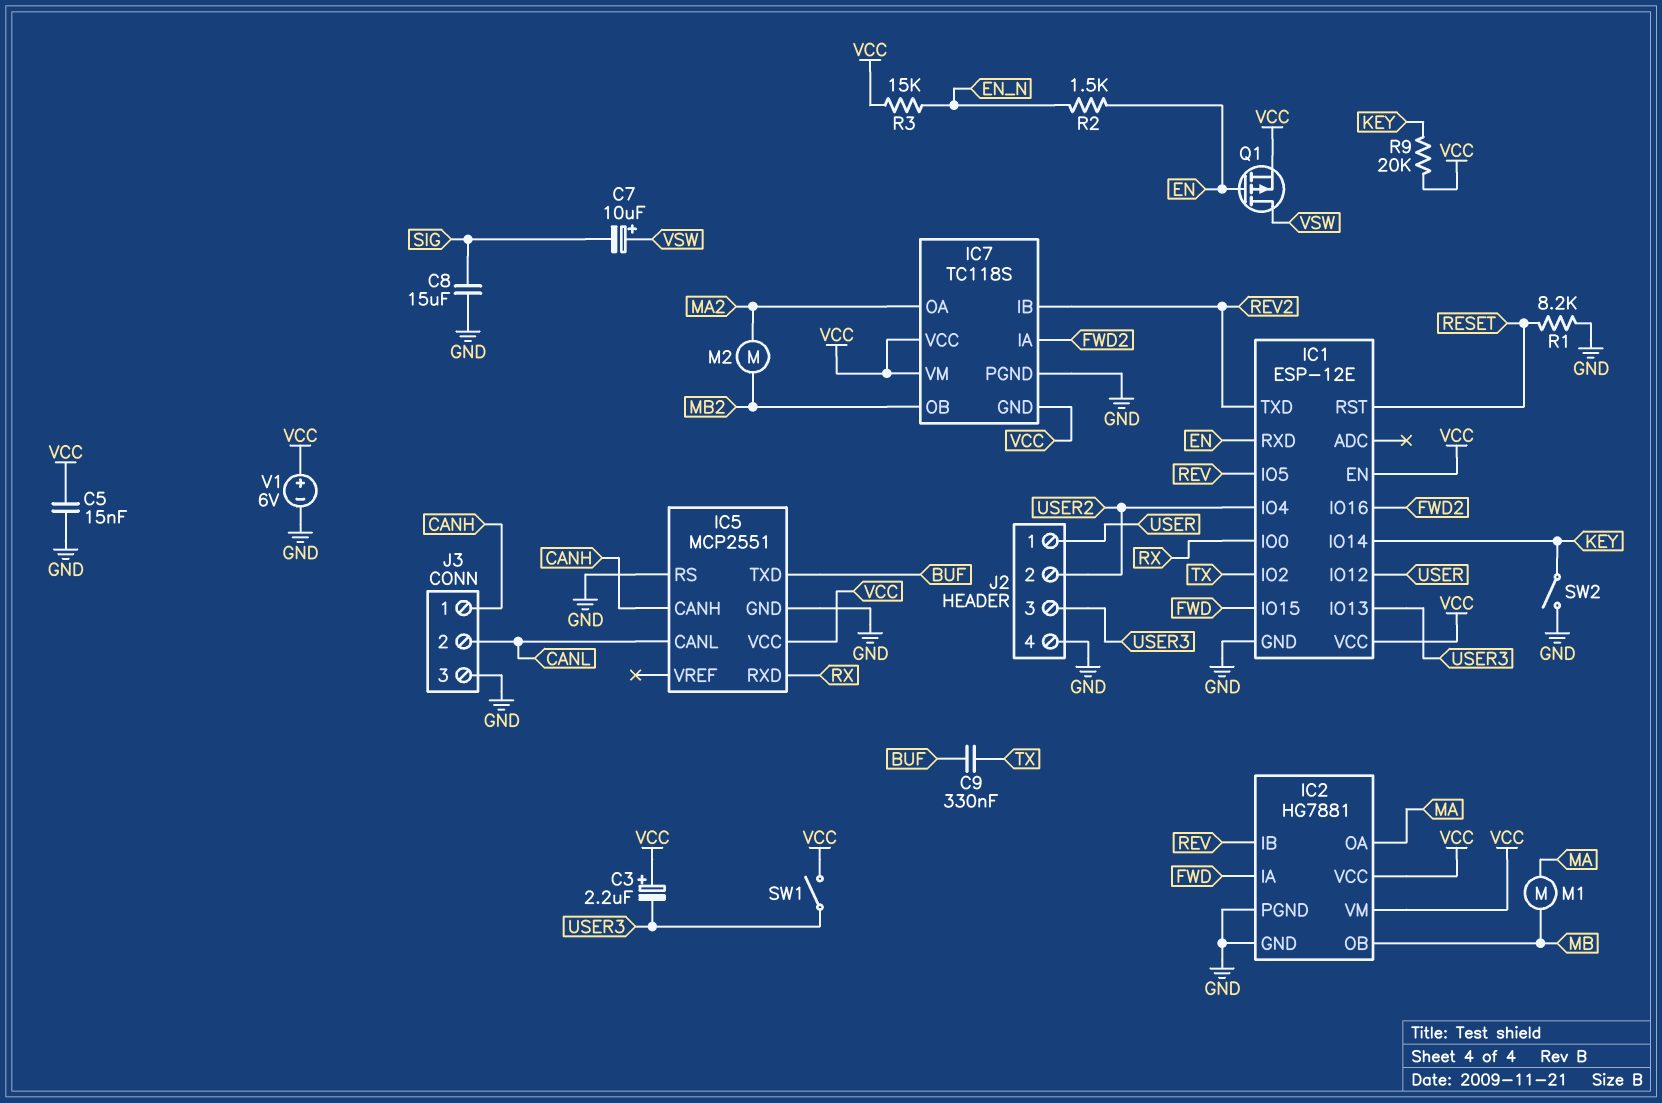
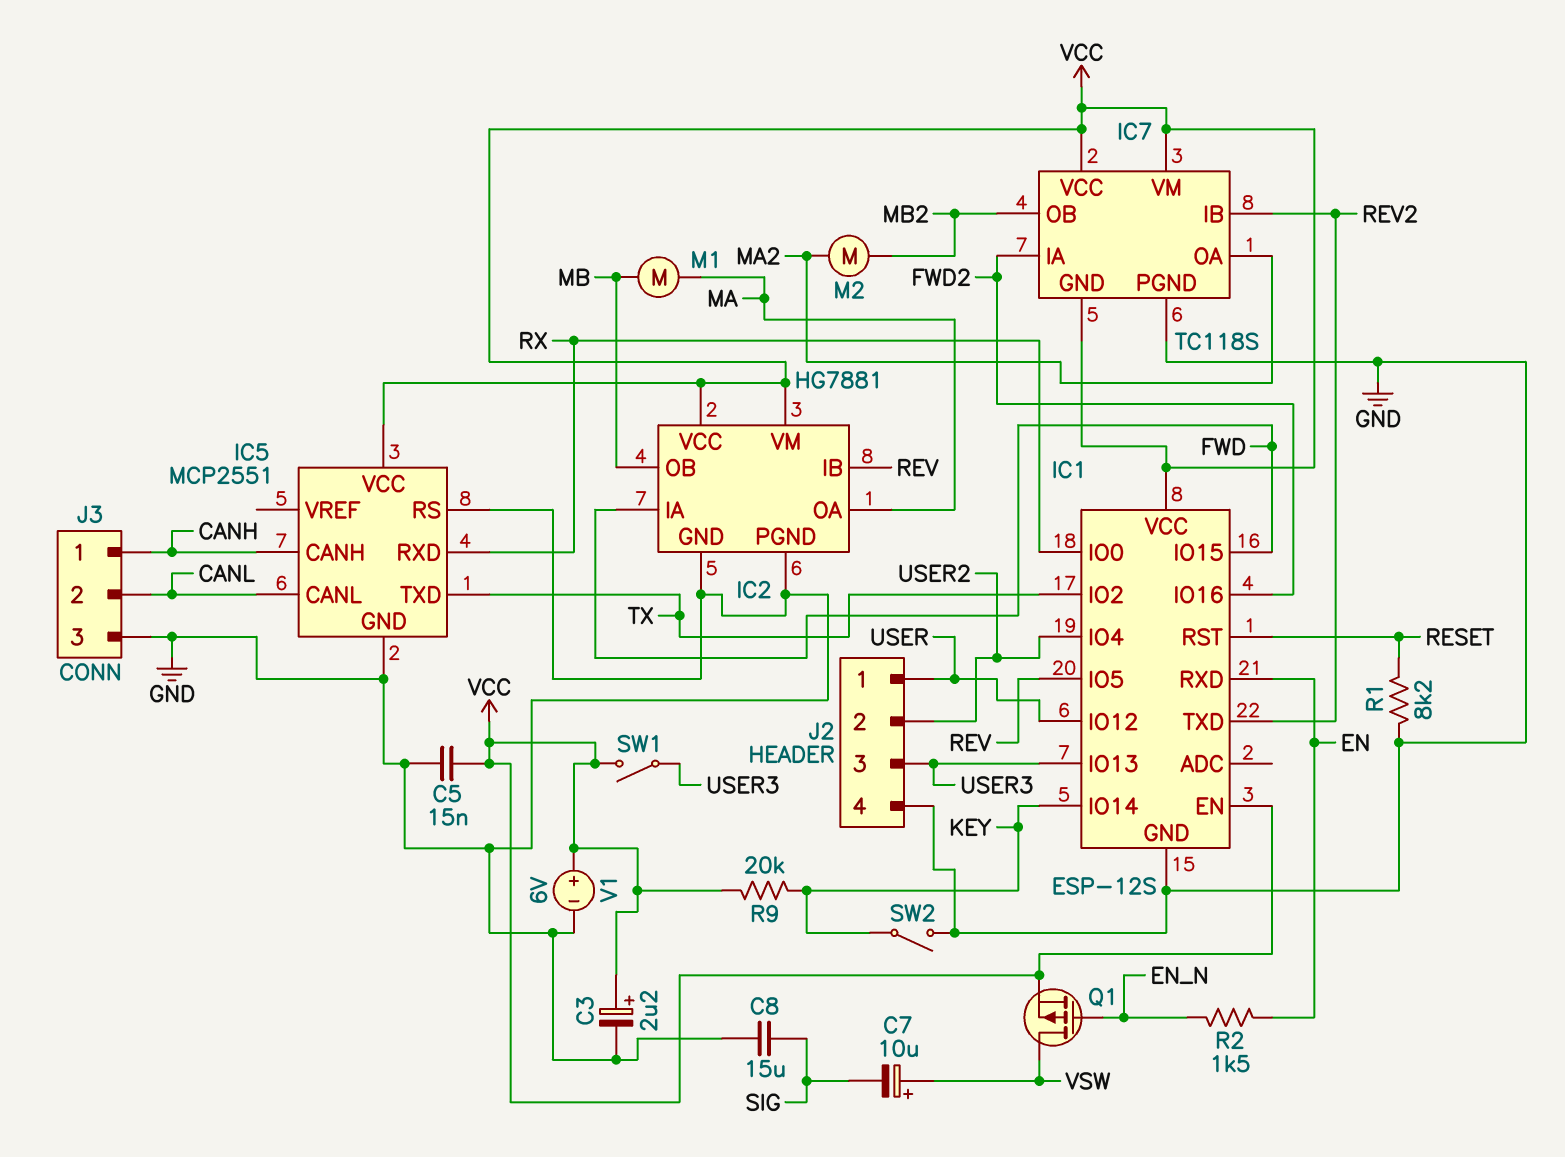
C3: 2.2uF (plus VCC, minus USER3) -> 2.2uF (plus VCC, minus GND)
C9: 330nF (BUF, TX) -> none
IC1: ESP-12E -> ESP-12S
IC5 pin TXD: BUF -> TX
Q1: PMOS (G EN, D VSW, S VCC) -> PMOS (G EN_N, D VSW, S VCC)
R3: 15k (EN_N, VCC) -> none

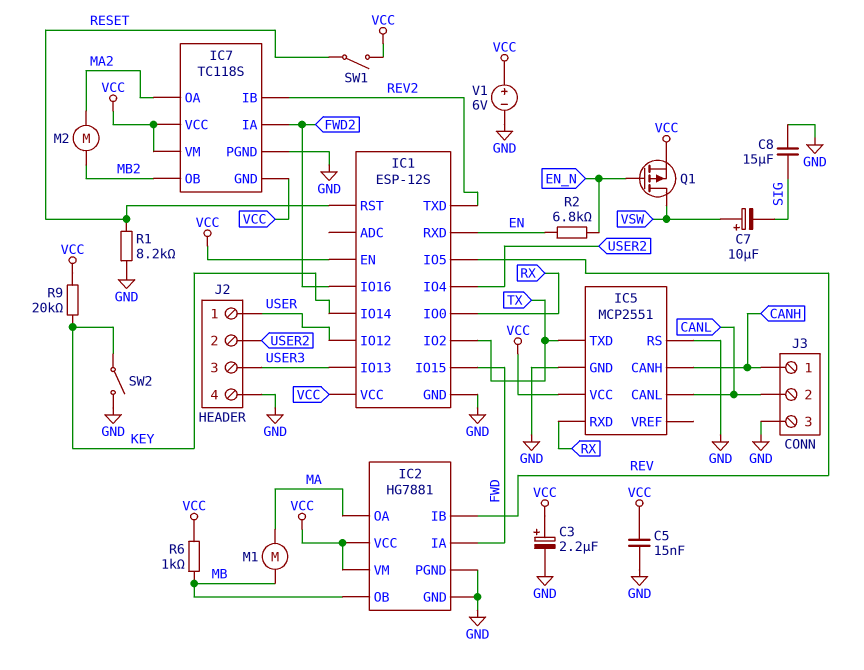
R2: 1.5k (EN, EN_N) -> 6.8k (EN, EN_N)
R6: none -> 1k (MB, VCC)
SW1: switch (USER3, VCC) -> switch (RESET, VCC)

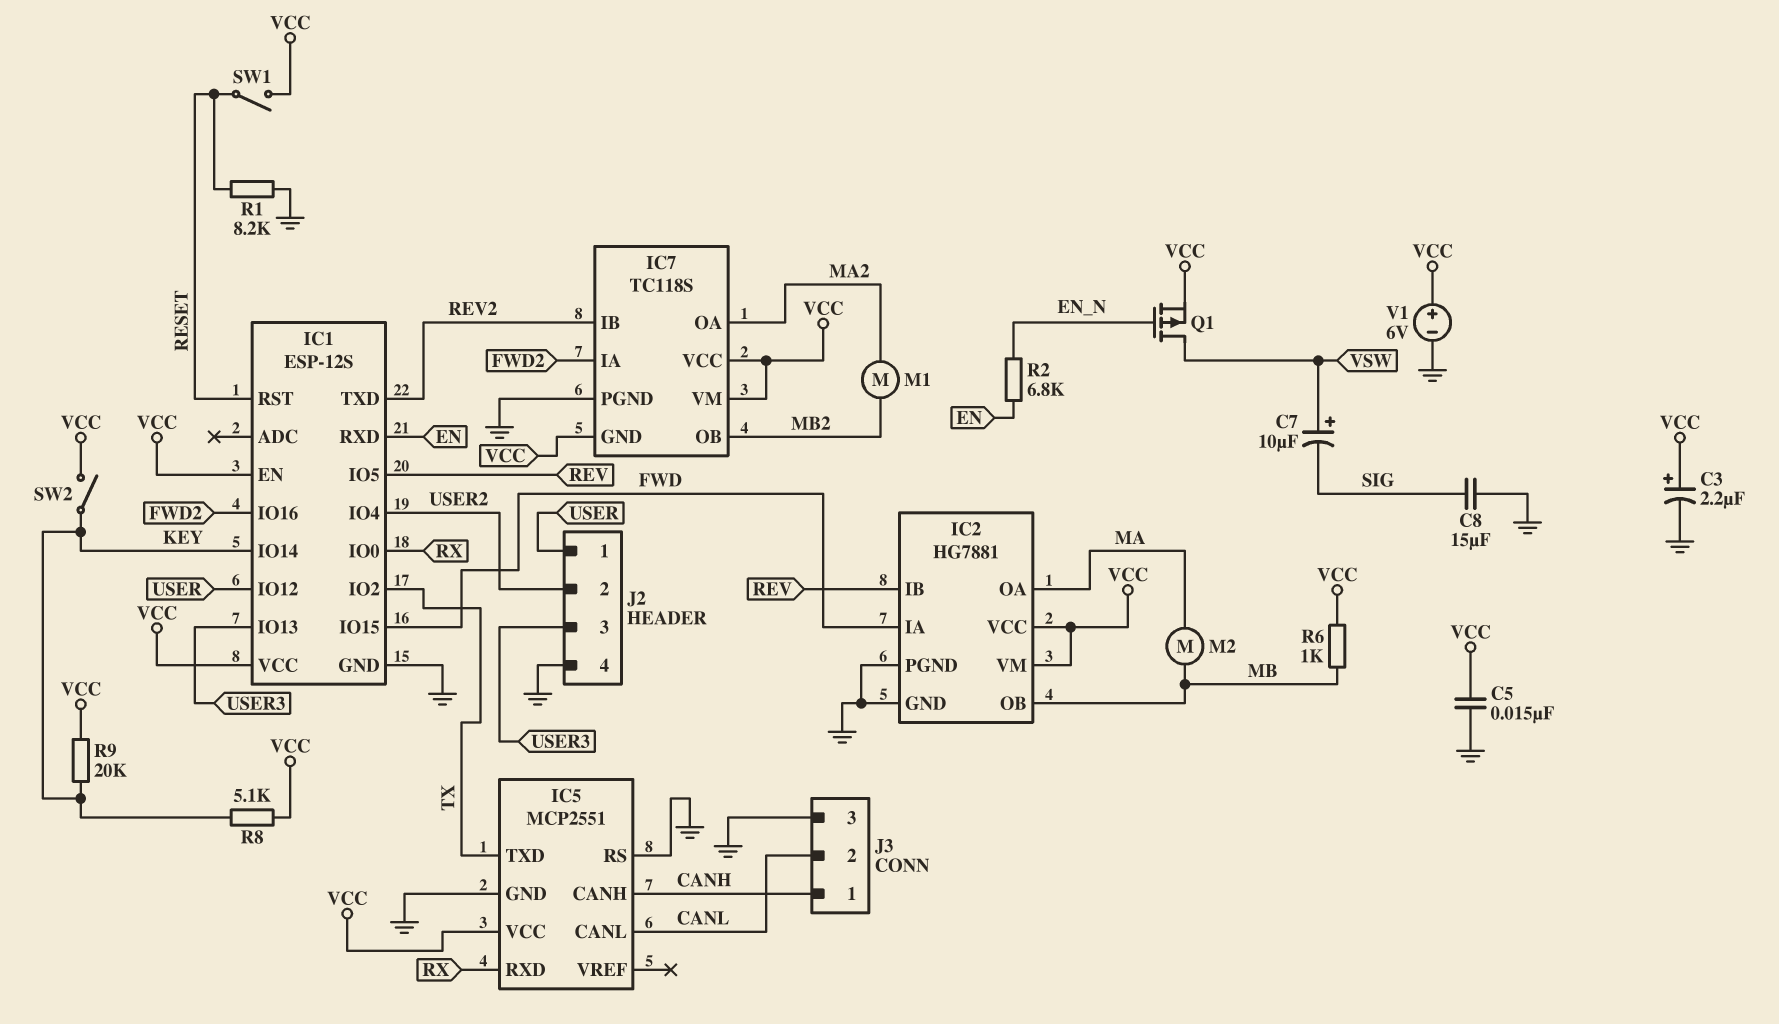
M1: motor (MA, MB) -> motor (MA2, MB2)
M2: motor (MA2, MB2) -> motor (MA, MB)
R8: none -> 5.1k (KEY, VCC)
SW2: switch (GND, KEY) -> switch (KEY, VCC)

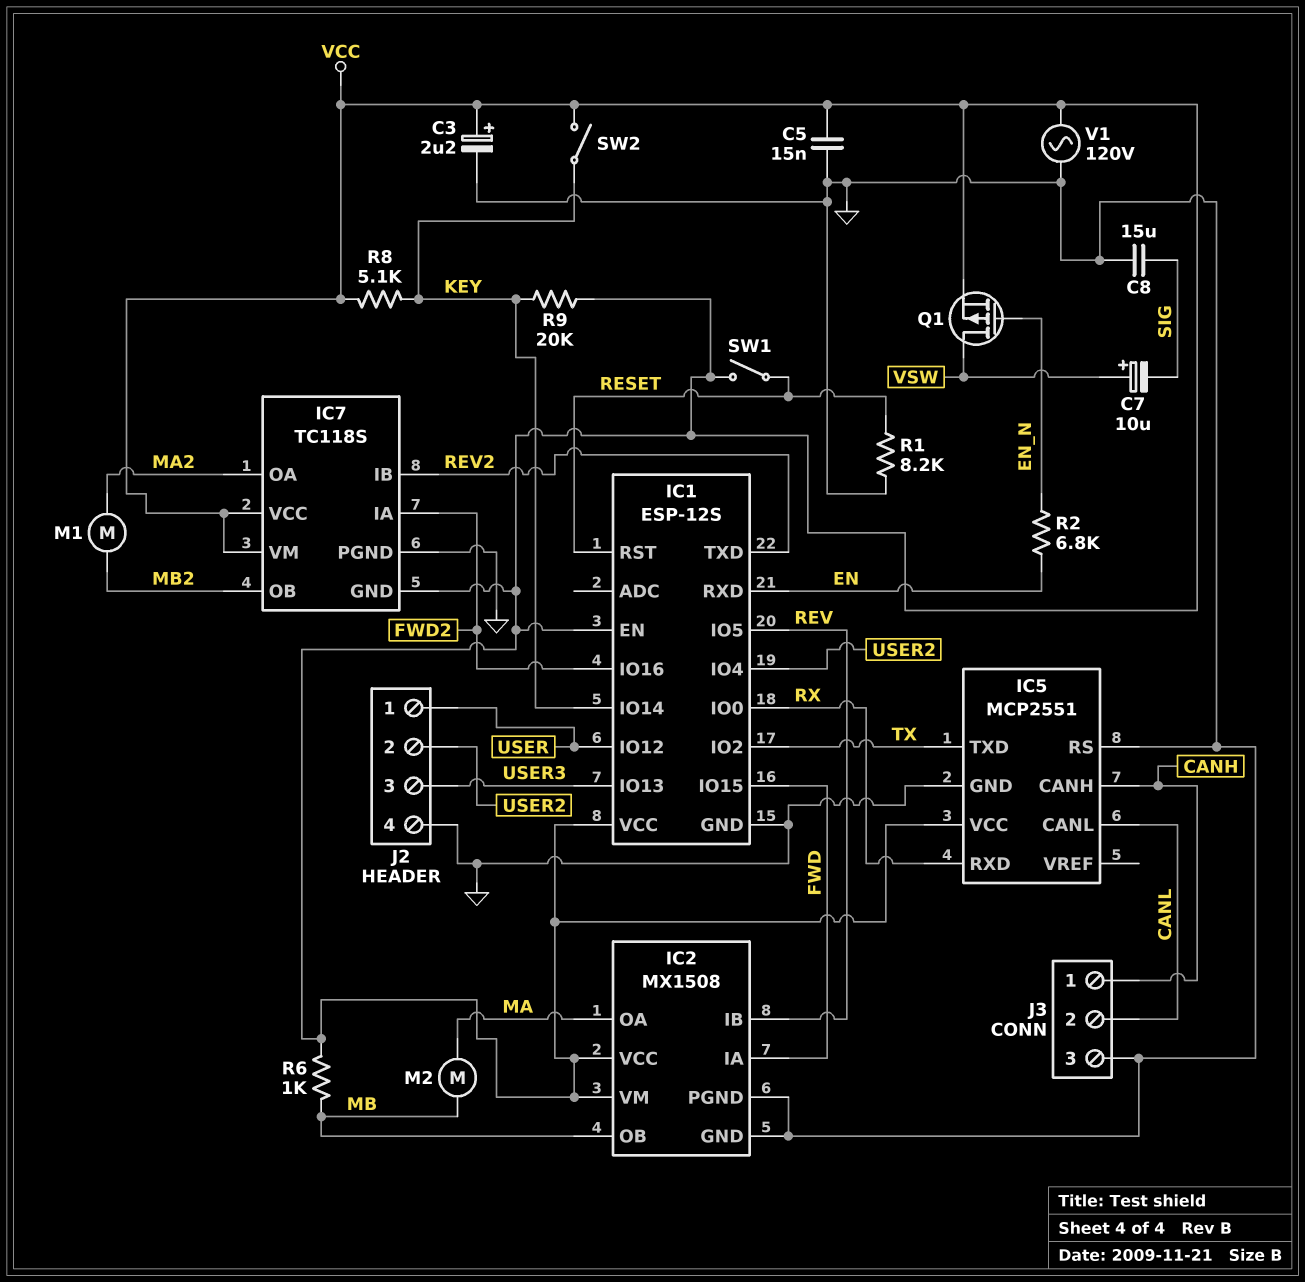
IC2: HG7881 -> MX1508
V1: 6V (plus VCC, minus GND) -> AC 120V (GND, VCC)

